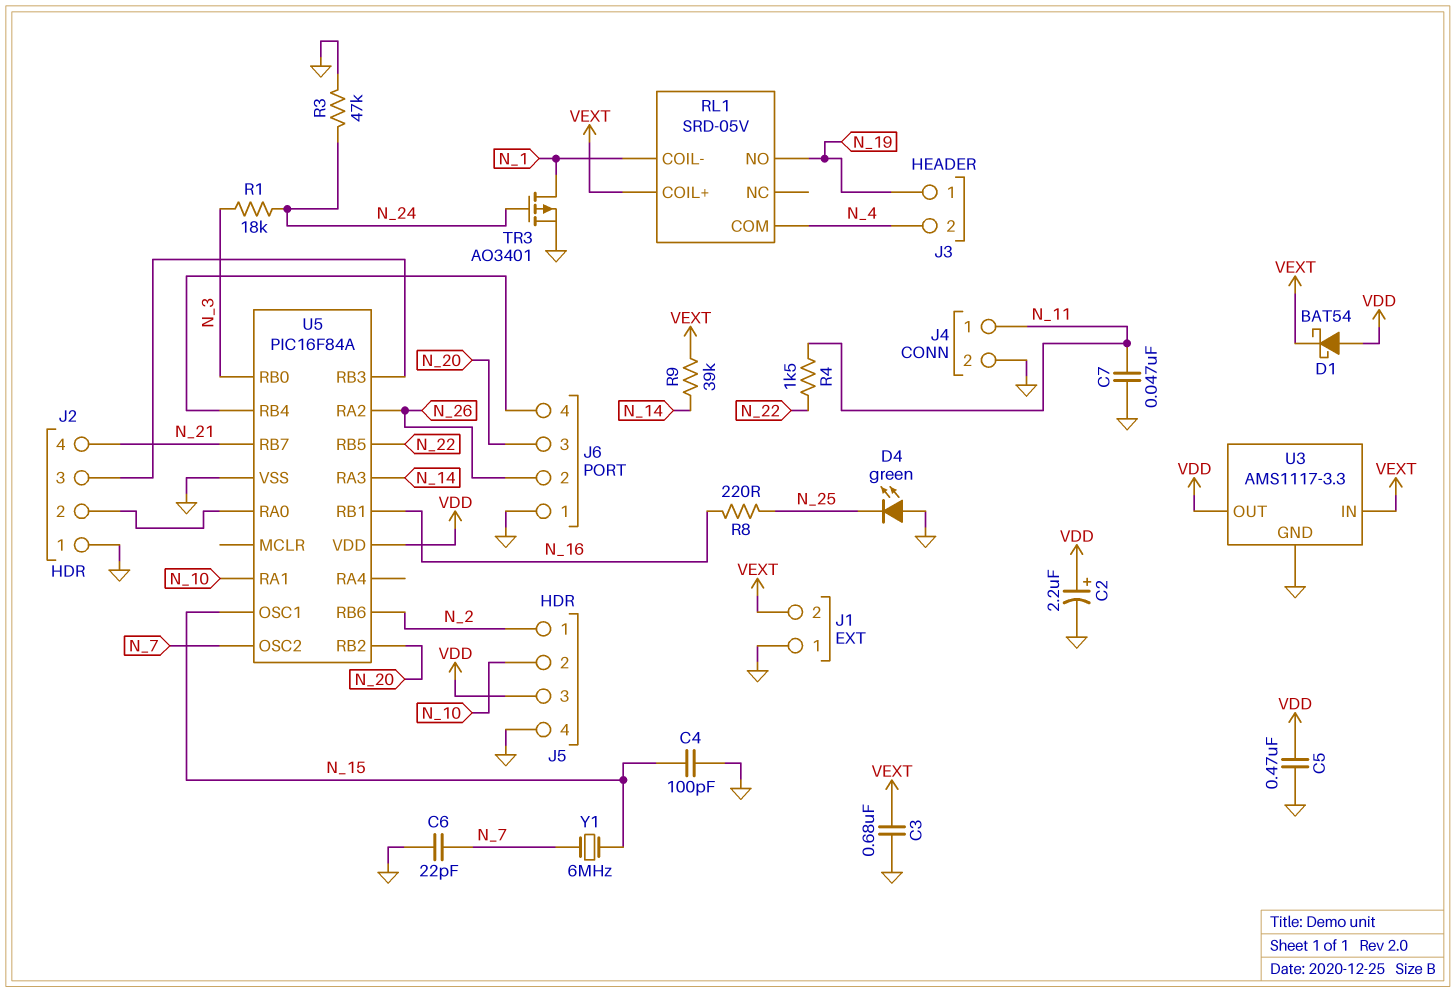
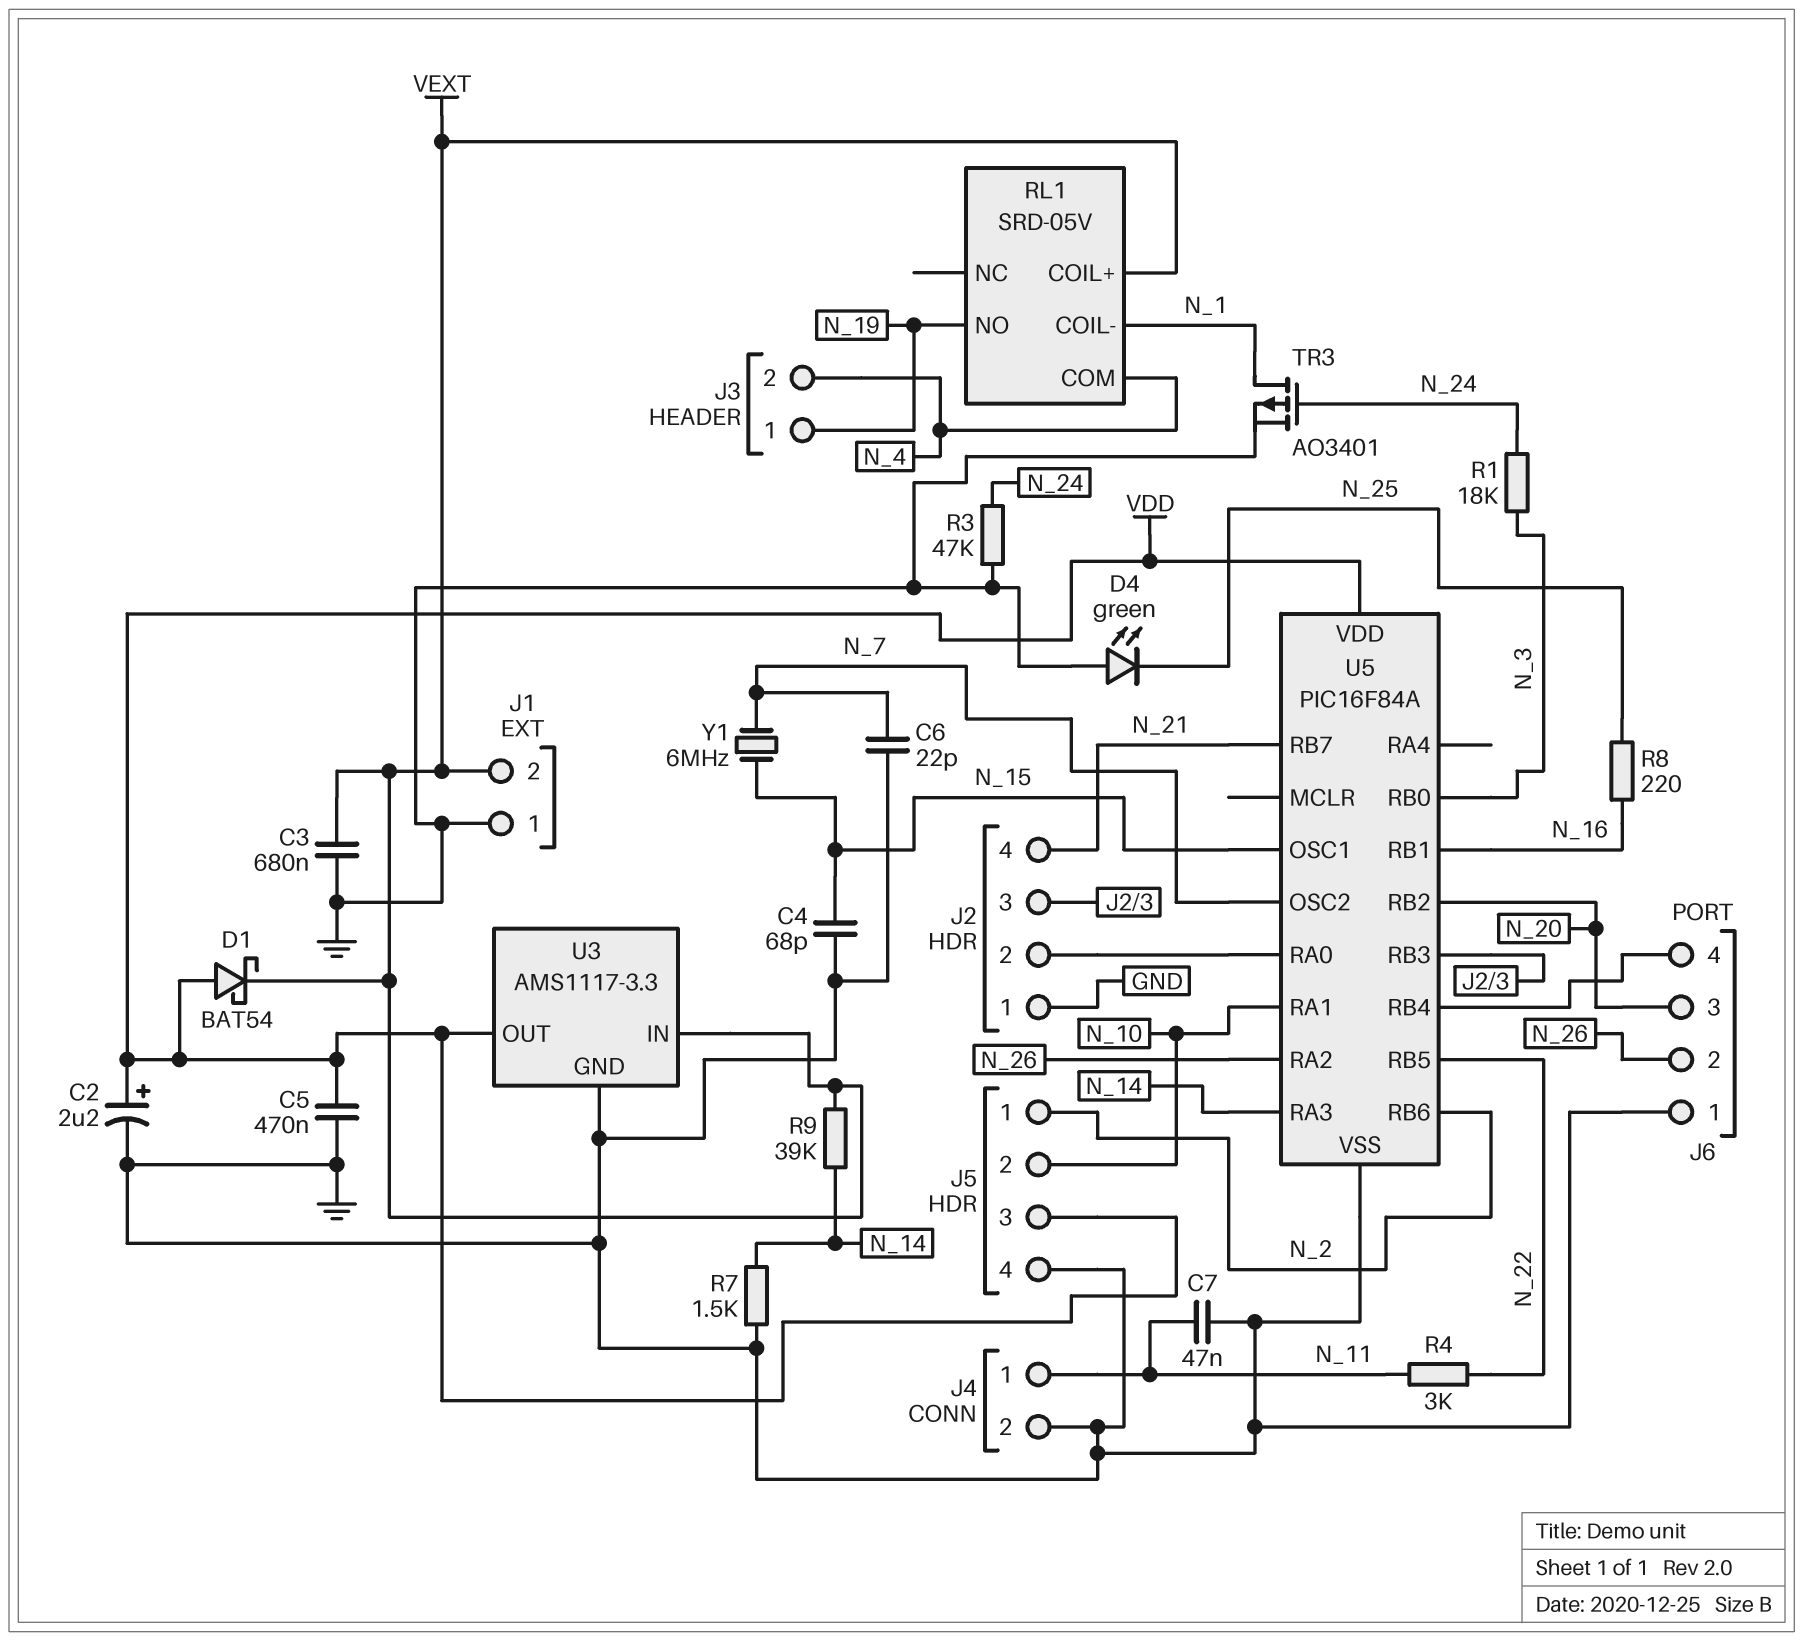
C4: 100pF (GND, N_15) -> 68pF (GND, N_15)
R4: 1.5k (N_11, N_22) -> 3k (N_11, N_22)
R7: none -> 1.5k (GND, N_14)

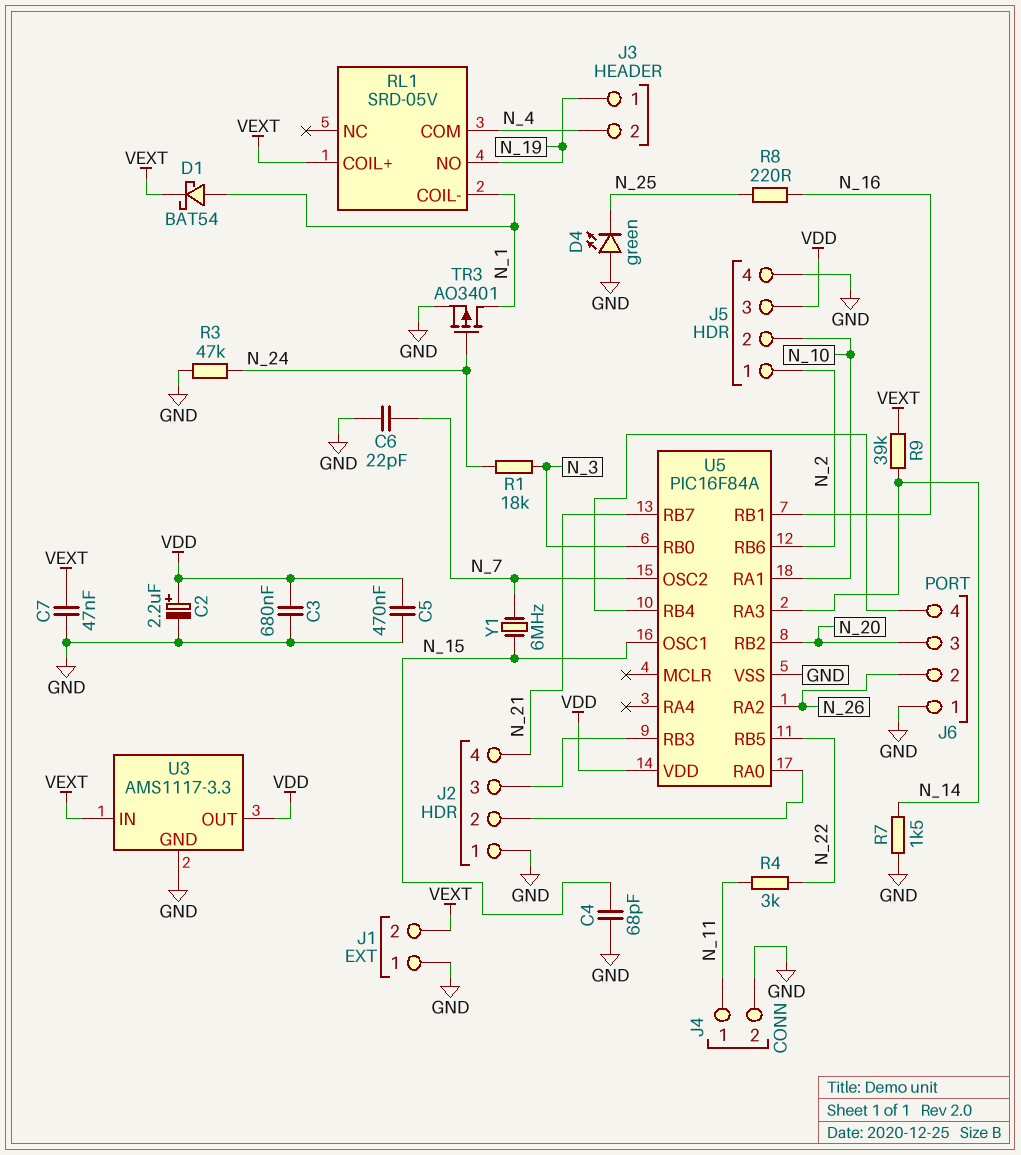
C3: 680nF (GND, VEXT) -> 680nF (GND, VDD)
C7: 47nF (GND, N_11) -> 47nF (GND, VEXT)
D1: schottky BAT54 (A VDD, K VEXT) -> schottky BAT54 (A N_1, K VEXT)

